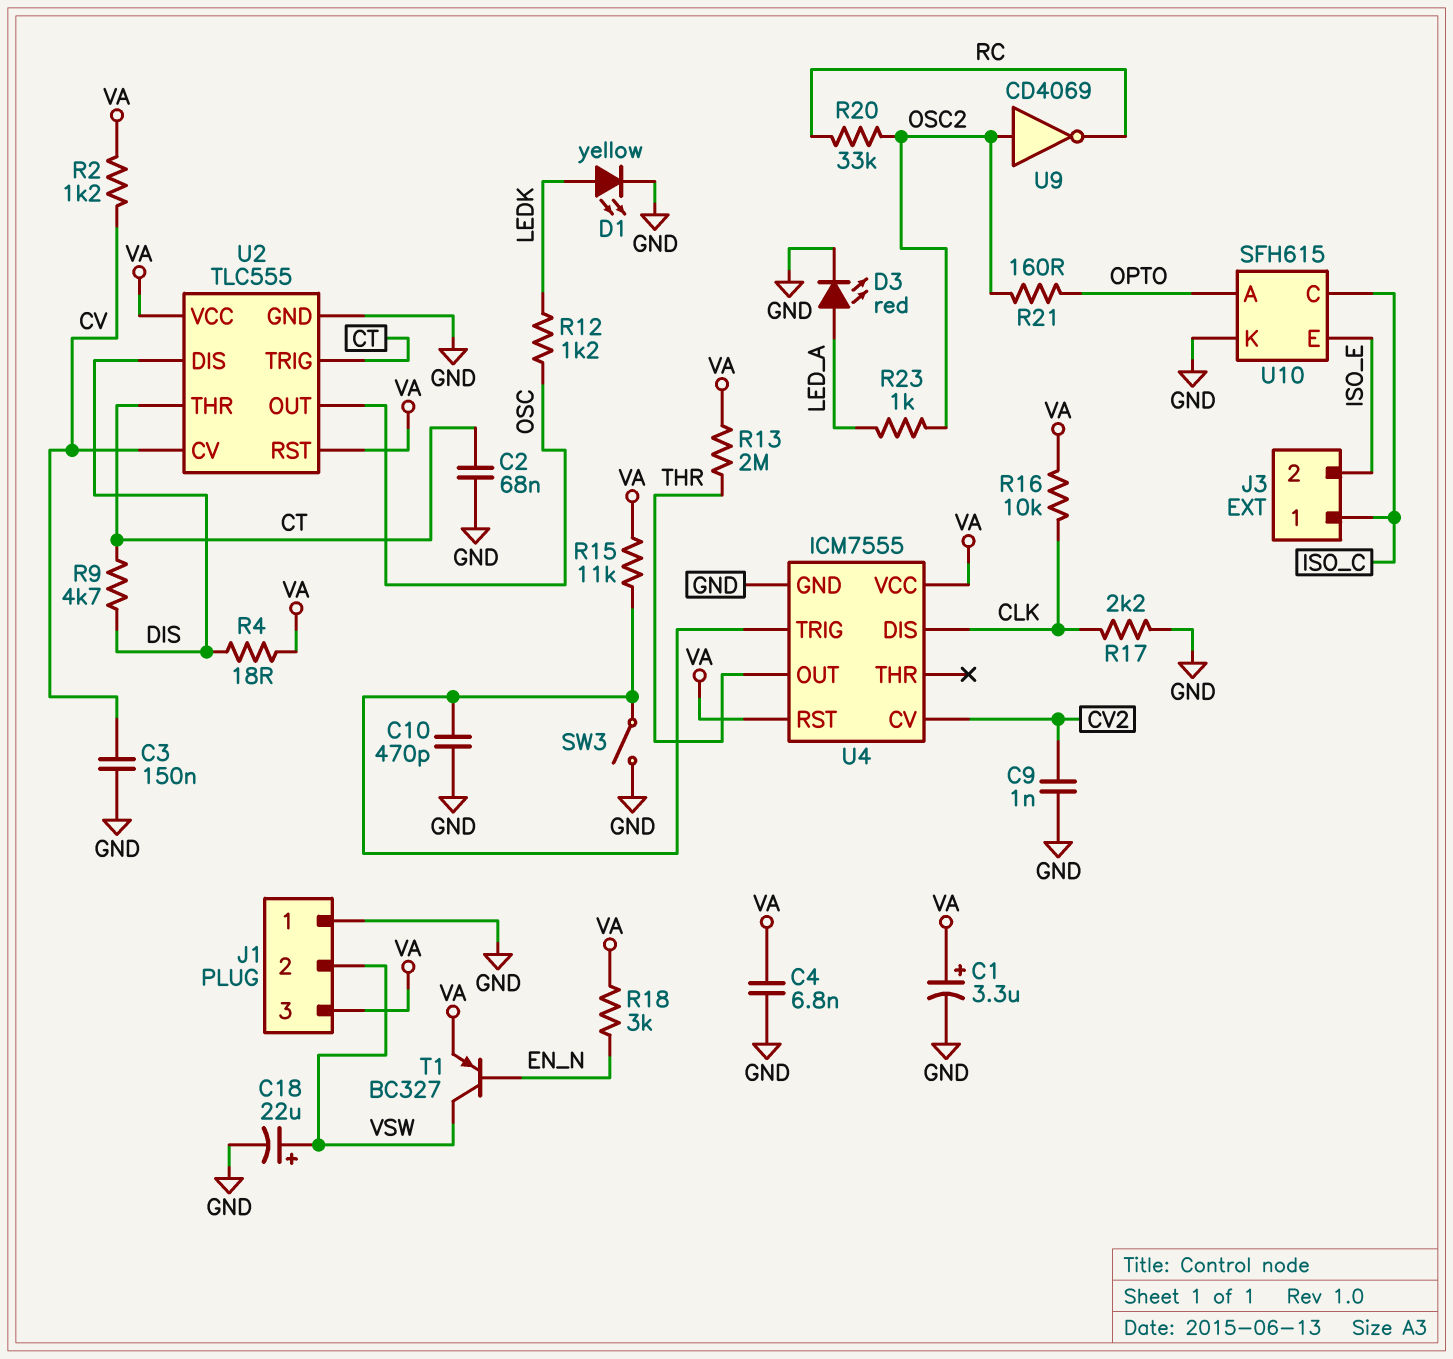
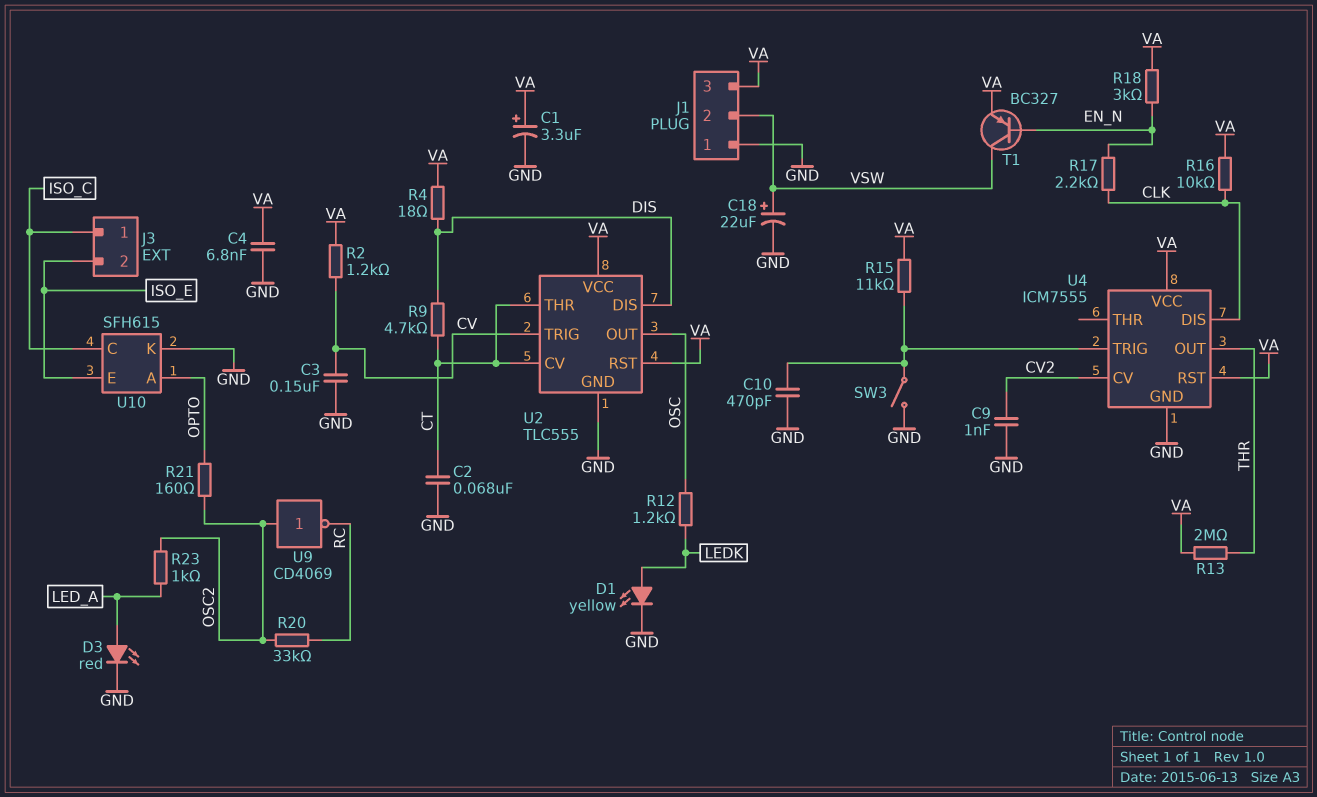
R17: 2.2k (CLK, GND) -> 2.2k (CLK, EN_N)
U2 pin CV: CV -> CT
U2 pin TRIG: CT -> CV

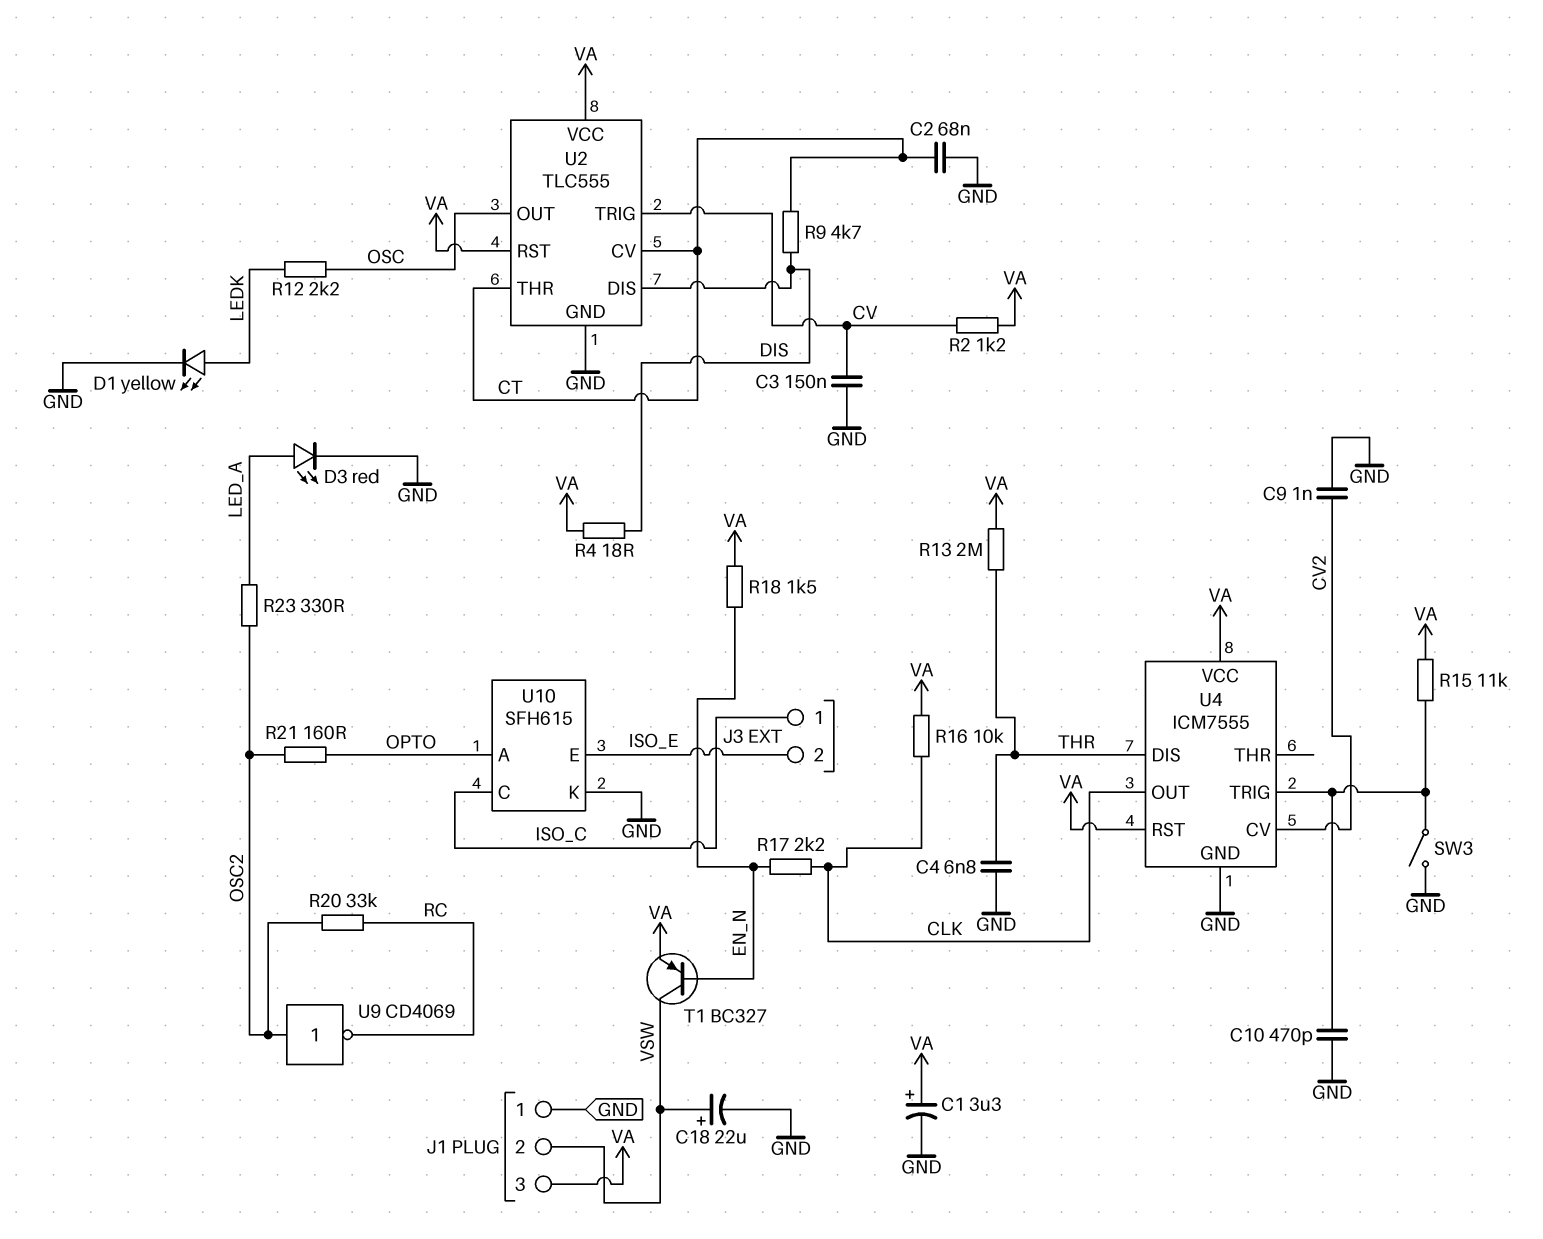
C4: 6.8nF (GND, VA) -> 6.8nF (GND, THR)
R12: 1.2k (LEDK, OSC) -> 2.2k (LEDK, OSC)
R18: 3k (EN_N, VA) -> 1.5k (EN_N, VA)
R23: 1k (LED_A, OSC2) -> 330 (LED_A, OSC2)
U4 pin DIS: CLK -> THR
U4 pin OUT: THR -> CLK

